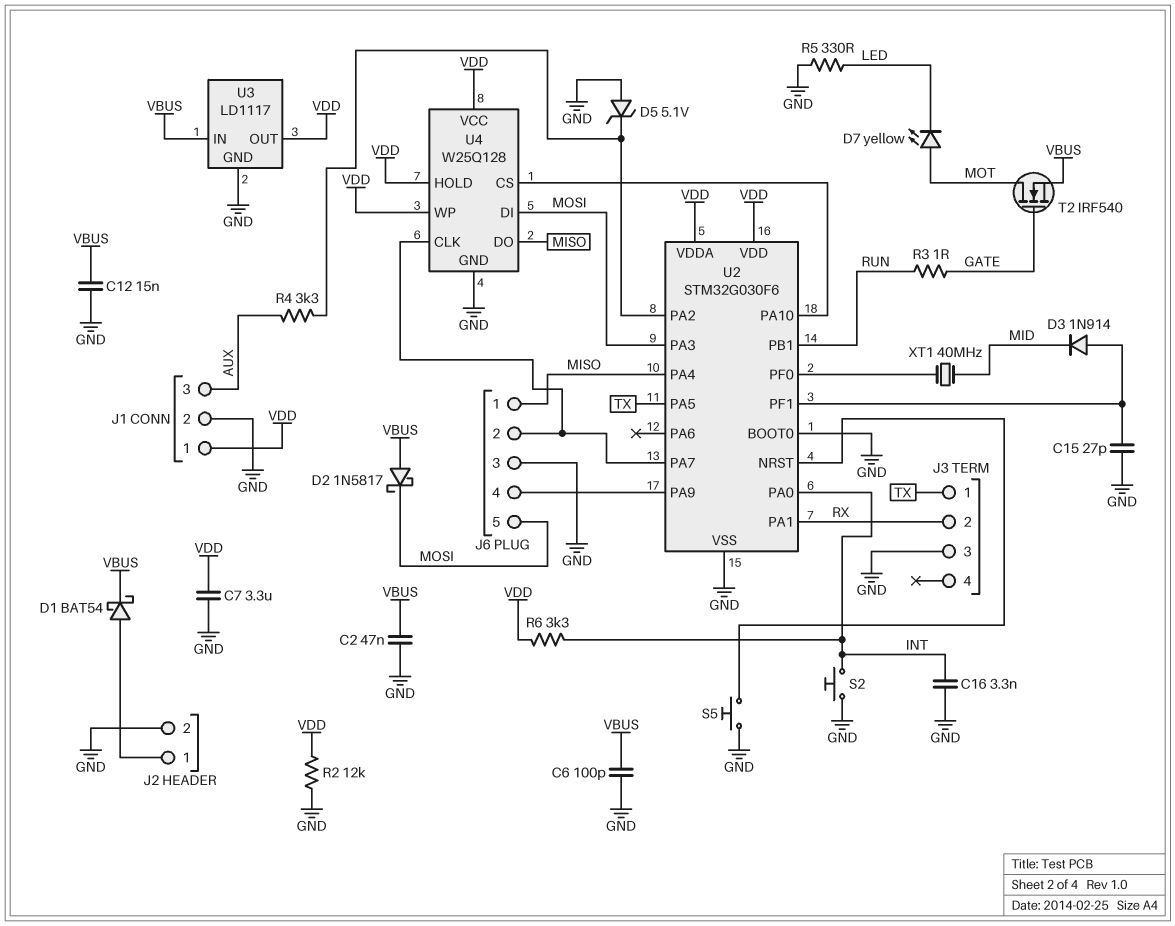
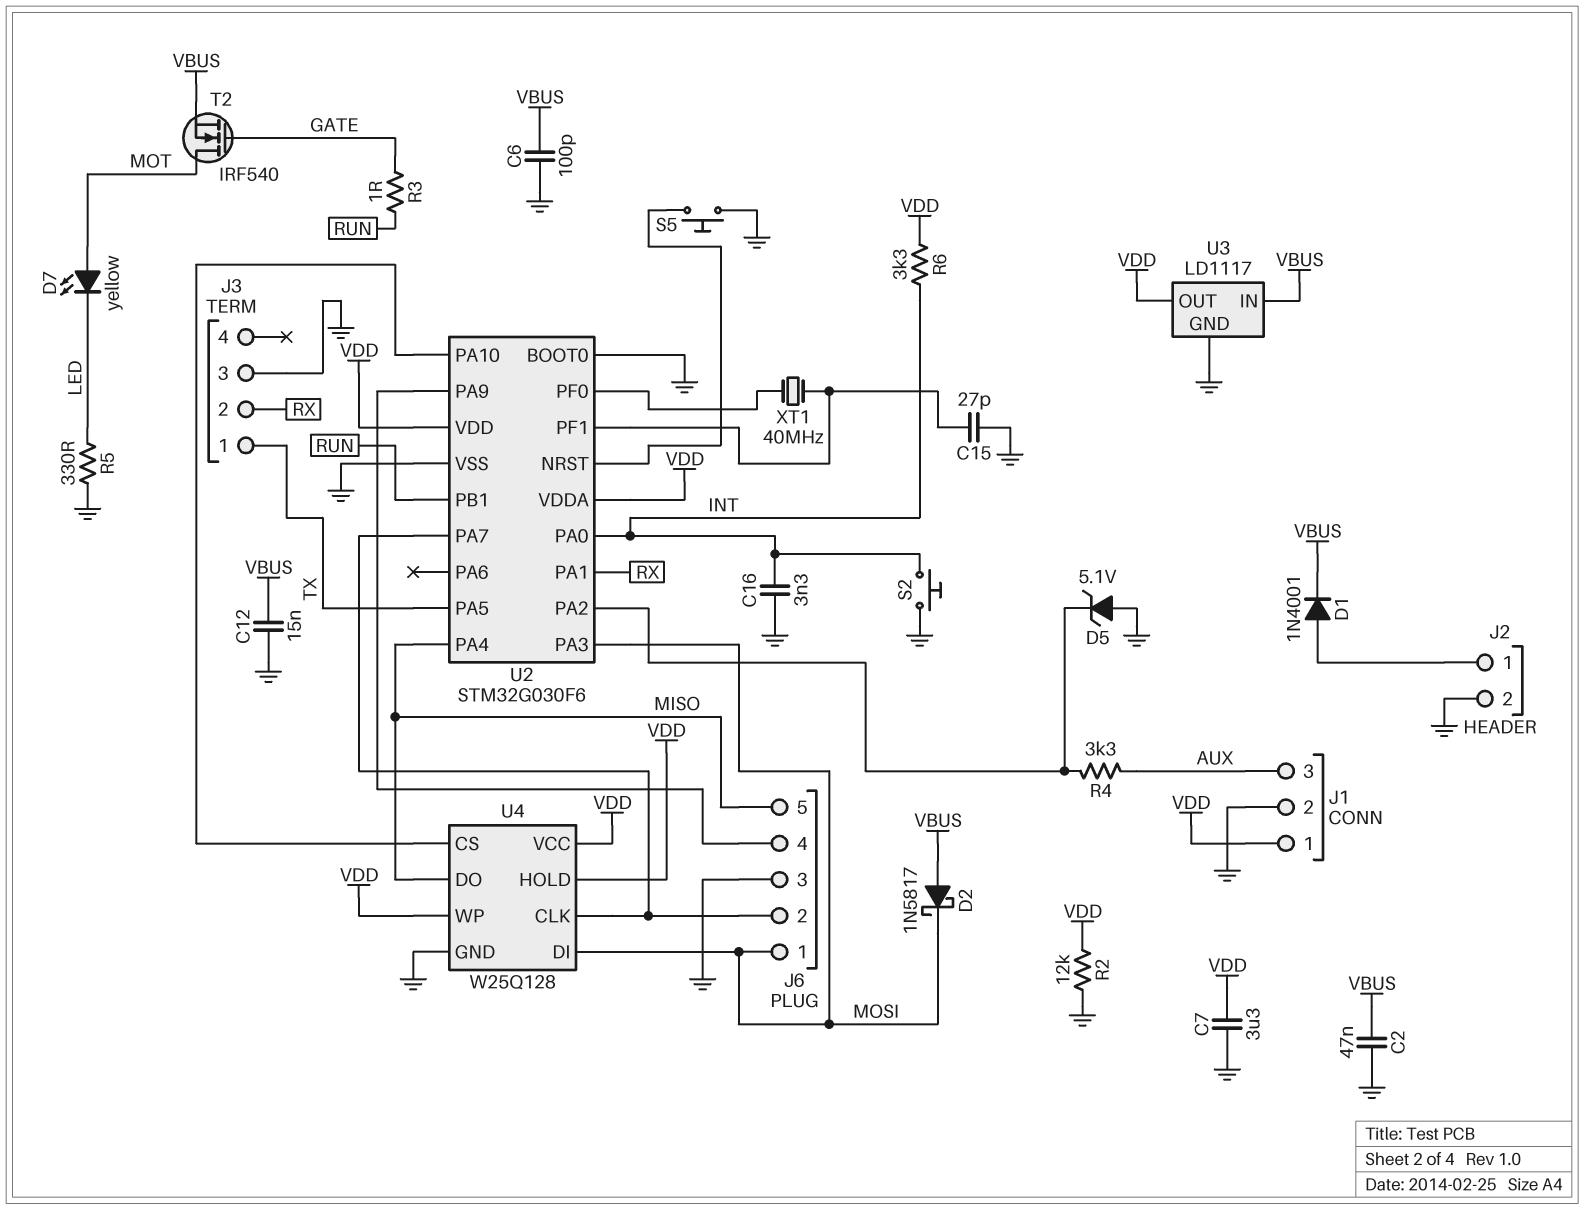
D1: schottky BAT54 (A J2/1, K VBUS) -> diode 1N4001 (A J2/1, K VBUS)
D3: diode 1N914 (A U2/PF1, K MID) -> none
J6 pin 1: MISO -> MOSI
J6 pin 5: MOSI -> MISO
XT1: 40MHz (MID, U2/PF0) -> 40MHz (U2/PF0, U2/PF1)

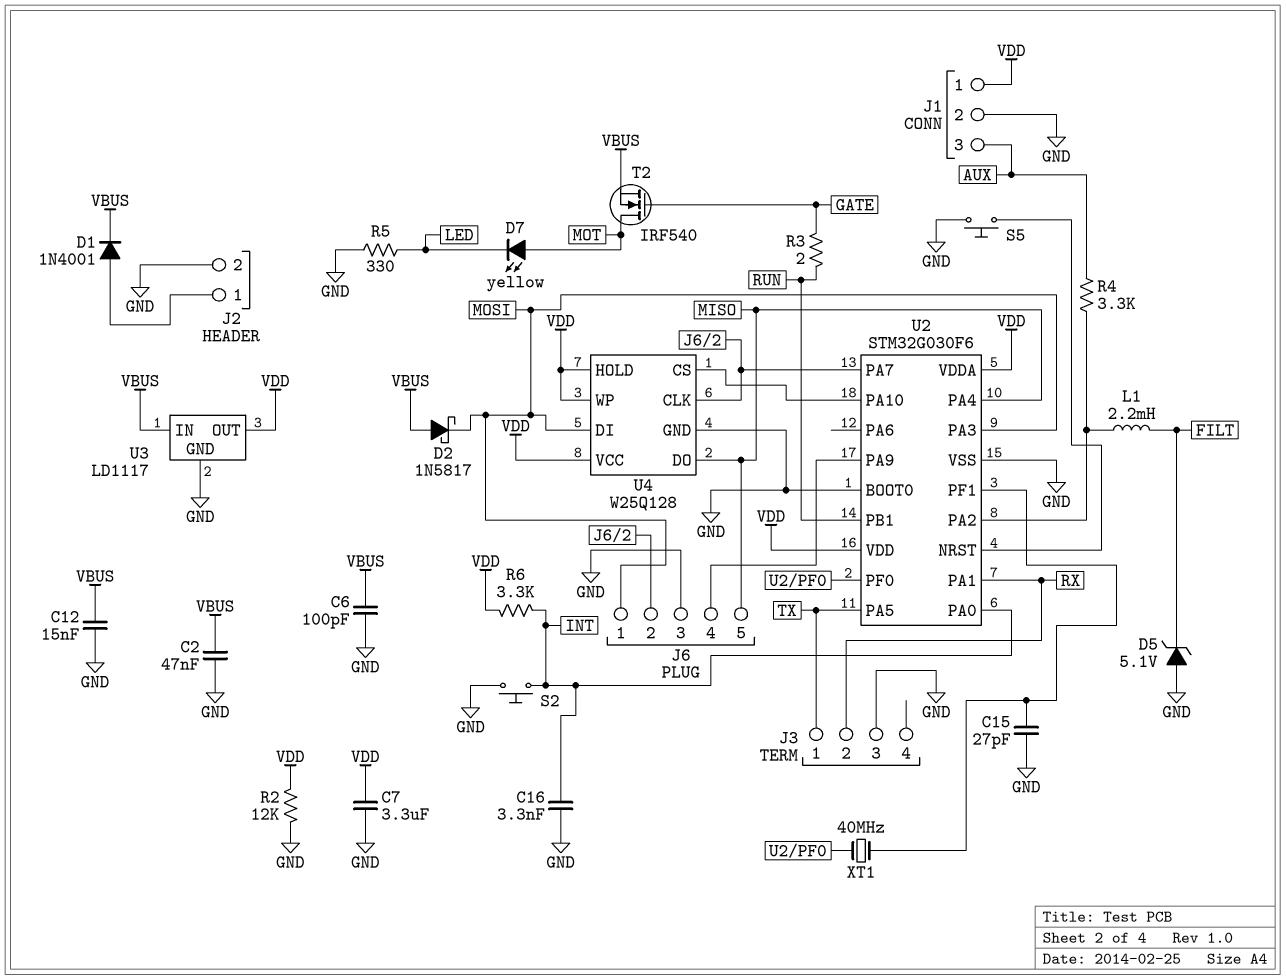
D5: zener 5.1V (A GND, K U2/PA2) -> zener 5.1V (A GND, K FILT)
L1: none -> 2.2mH (FILT, U2/PA2)
R3: 1 (GATE, RUN) -> 2 (GATE, RUN)

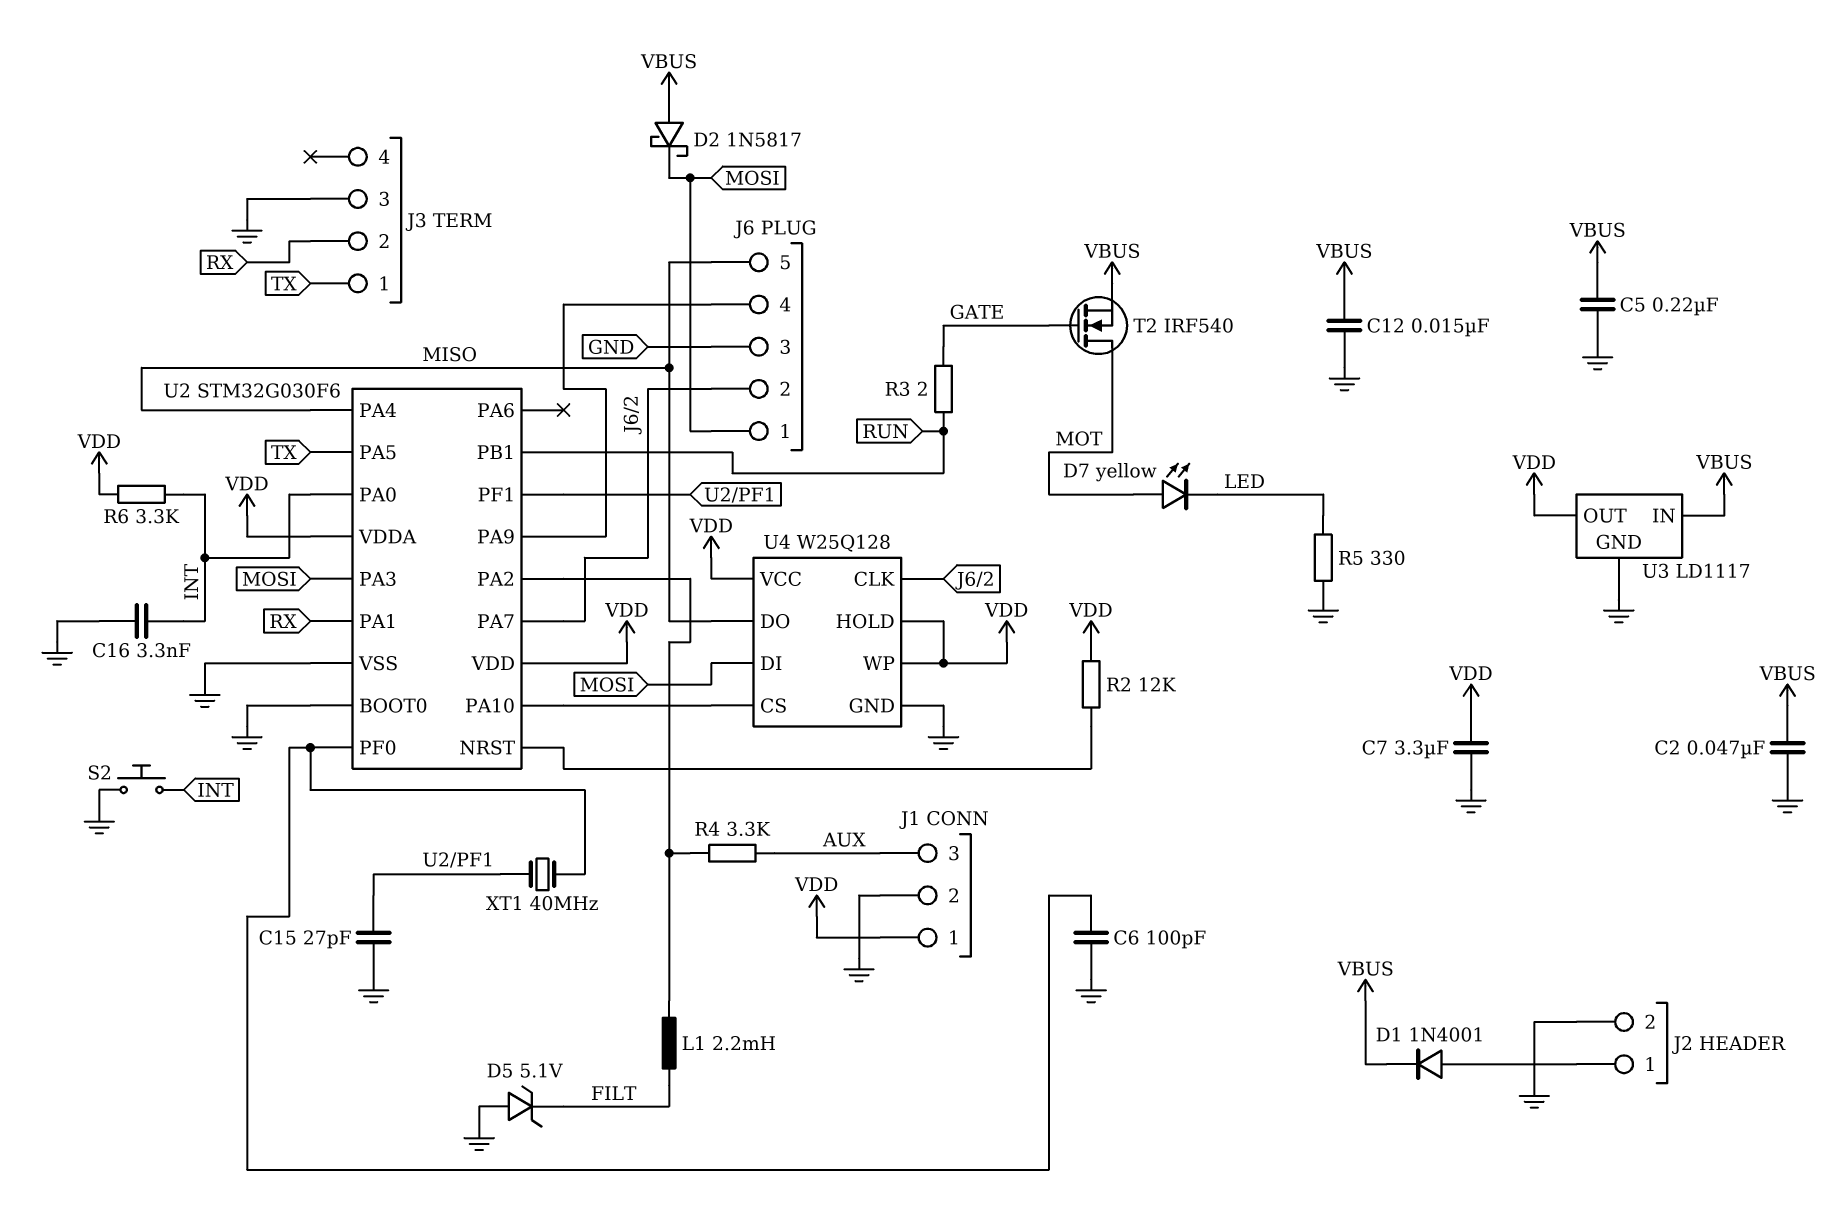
C5: none -> 220nF (GND, VBUS)
C6: 100pF (GND, VBUS) -> 100pF (GND, U2/PF0)
R2: 12k (GND, VDD) -> 12k (U2/NRST, VDD)
S5: button (GND, U2/NRST) -> none

